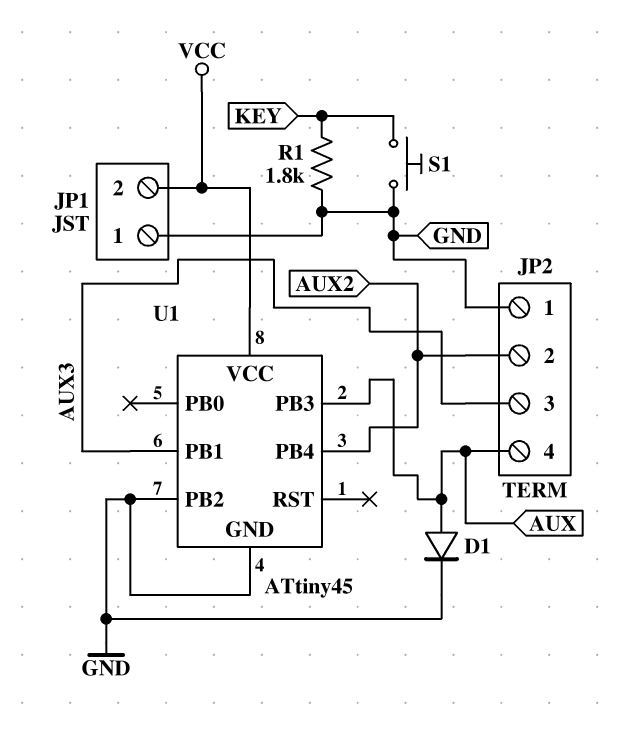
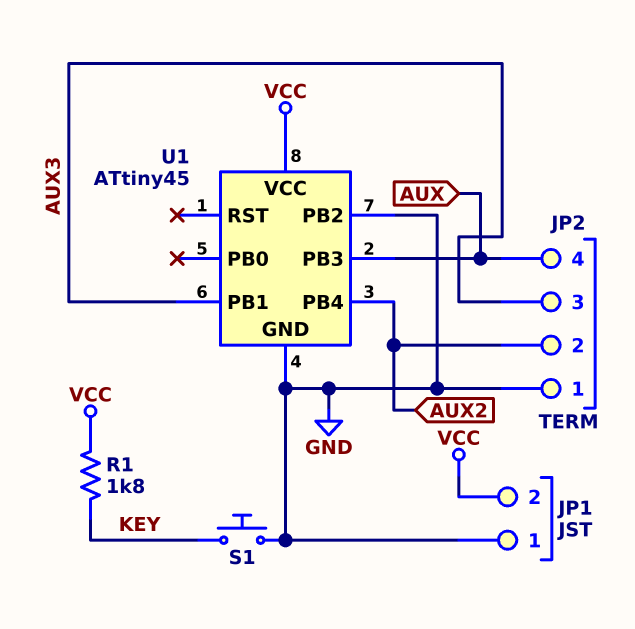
D1: diode (A AUX, K GND) -> none
R1: 1.8k (GND, KEY) -> 1.8k (KEY, VCC)

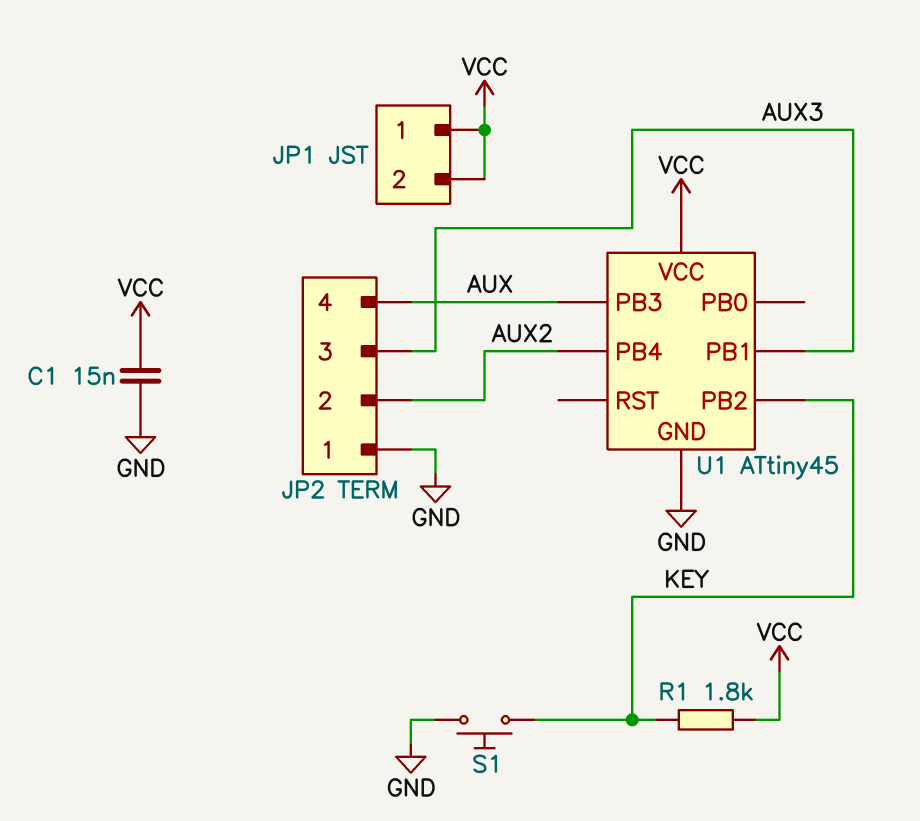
C1: none -> 15nF (GND, VCC)
JP1 pin 1: GND -> VCC
U1 pin PB2: GND -> KEY

